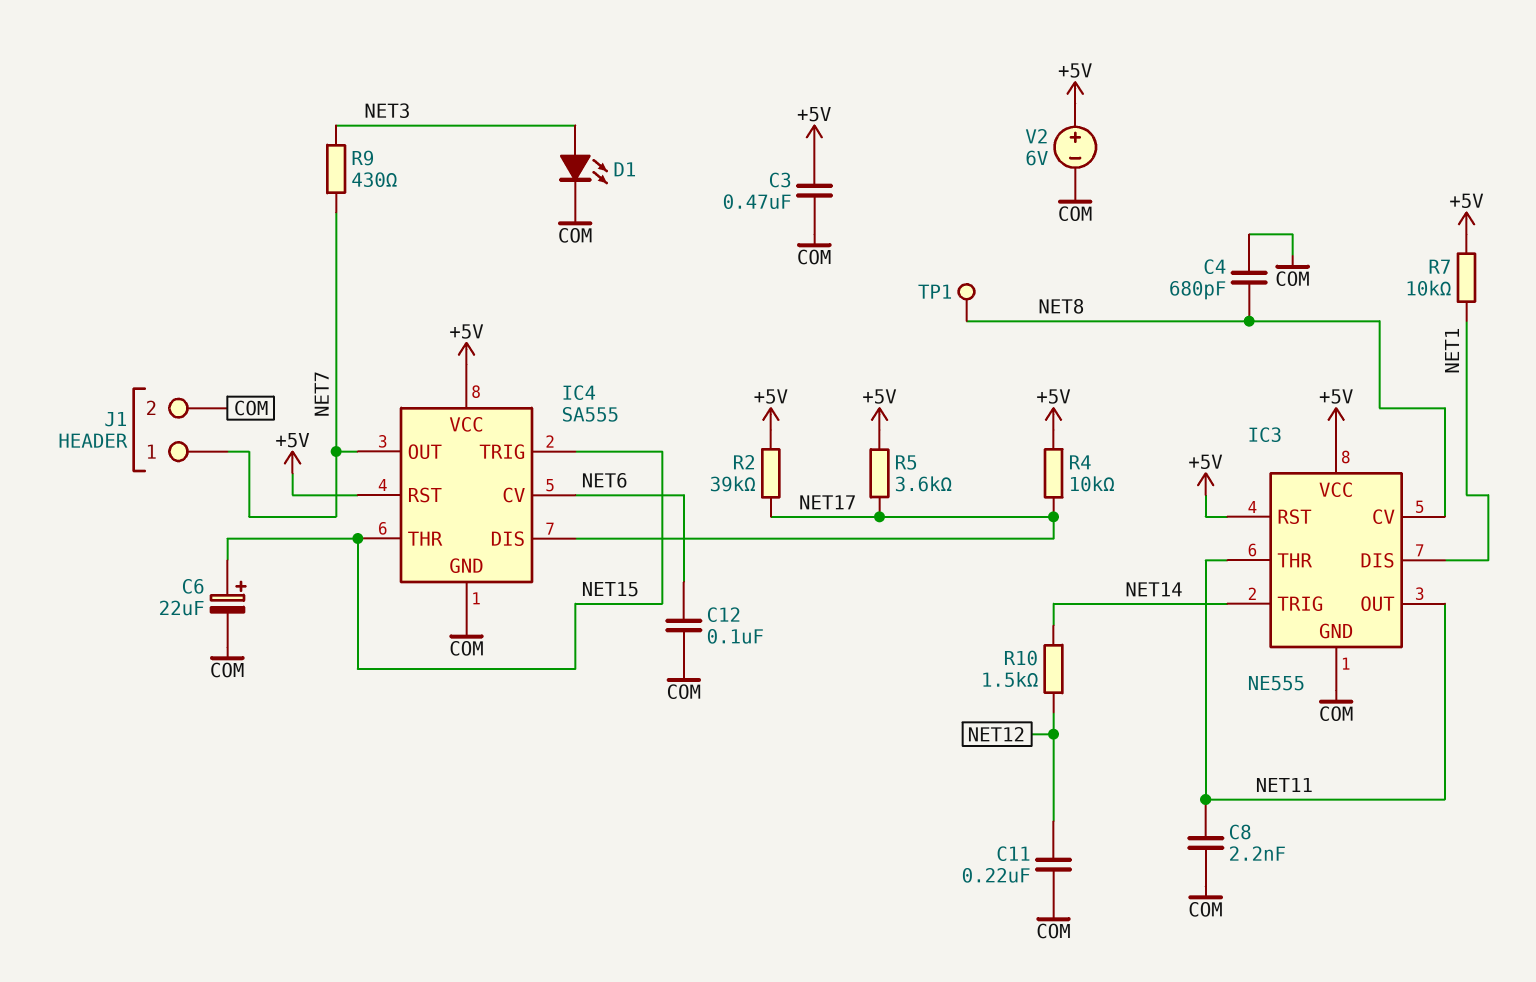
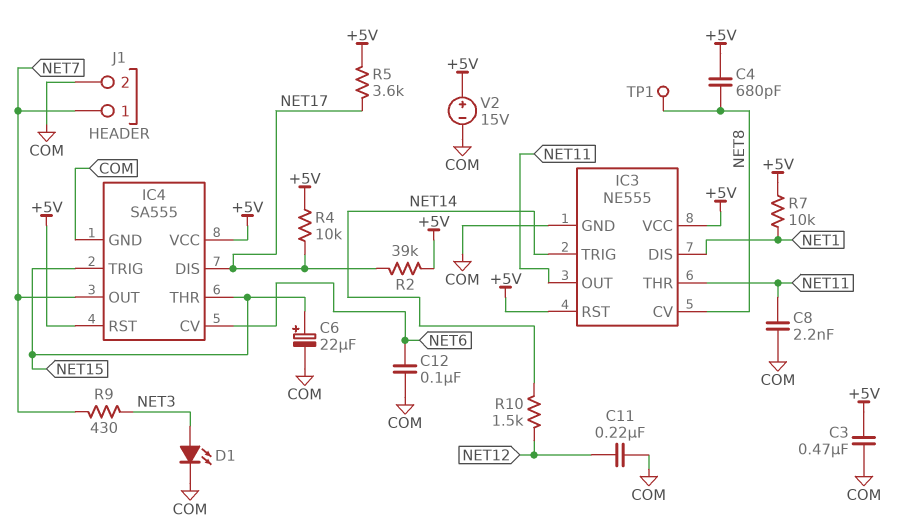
C4: 680pF (COM, NET8) -> 680pF (+5V, NET8)
V2: 6V (plus +5V, minus COM) -> 15V (plus +5V, minus COM)

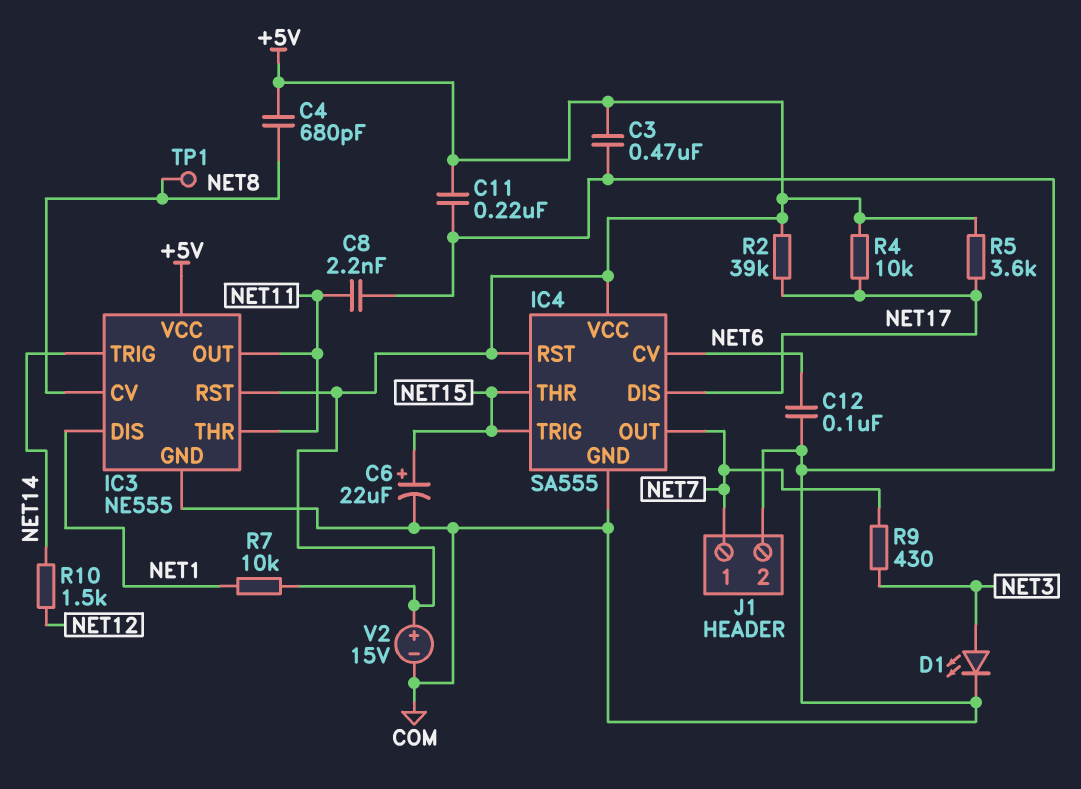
C11: 220nF (COM, NET12) -> 220nF (+5V, COM)

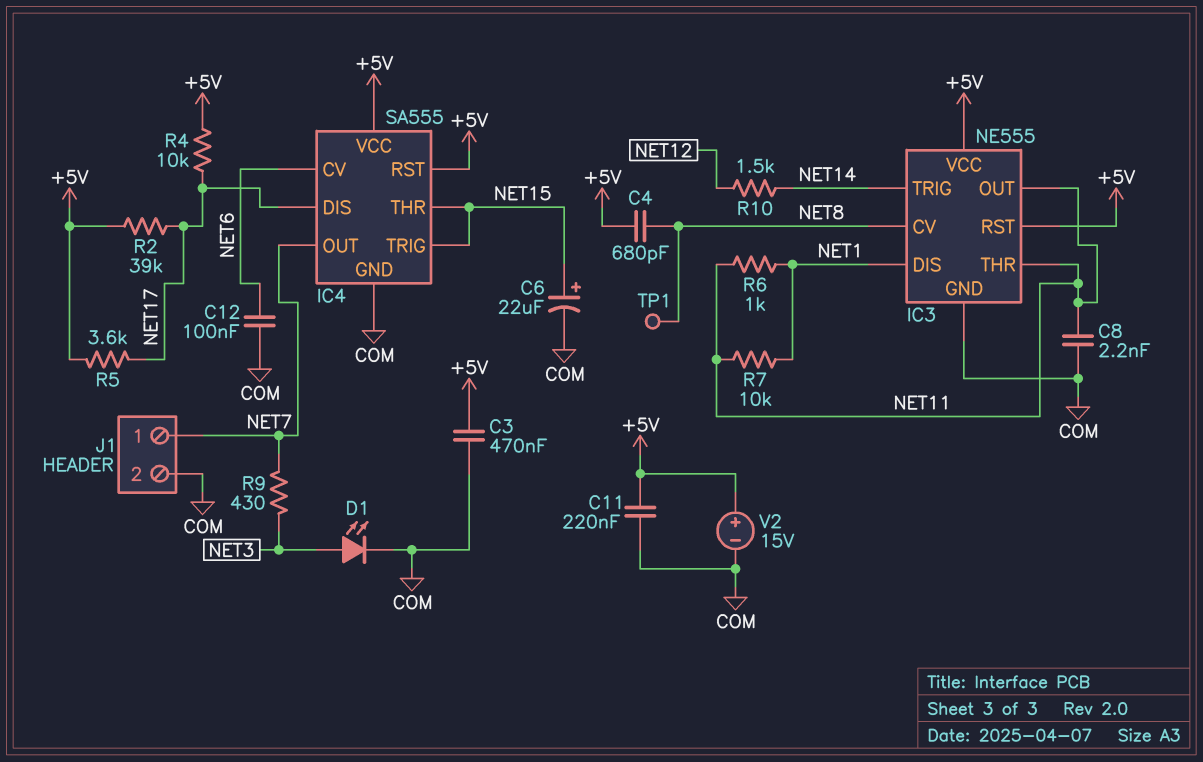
R6: none -> 1k (NET1, NET11)
R7: 10k (+5V, NET1) -> 10k (NET1, NET11)

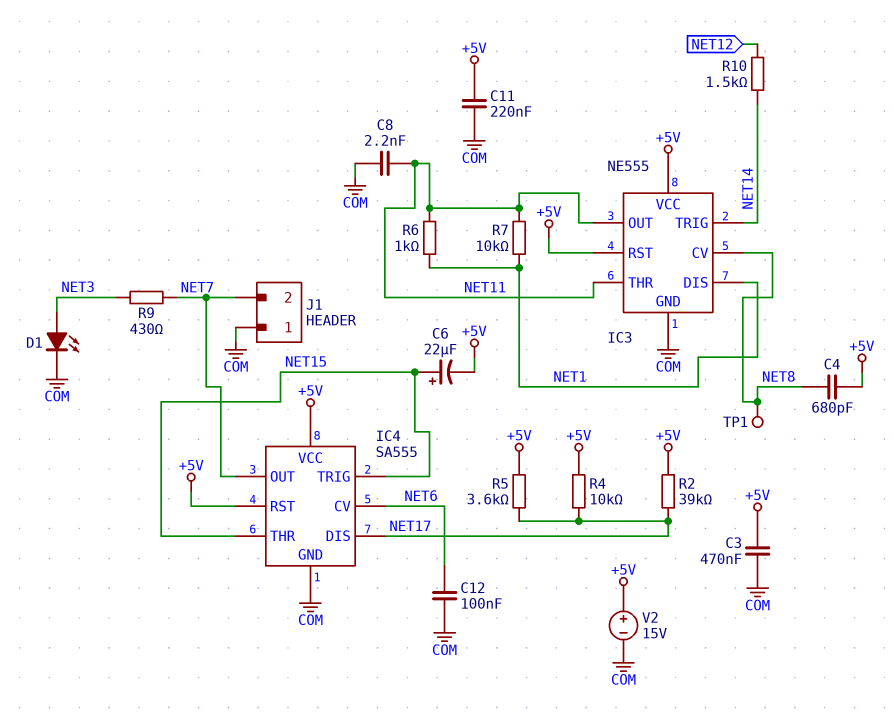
C6: 22uF (plus NET15, minus COM) -> 22uF (plus NET15, minus +5V)
J1 pin 1: NET7 -> COM
J1 pin 2: COM -> NET7

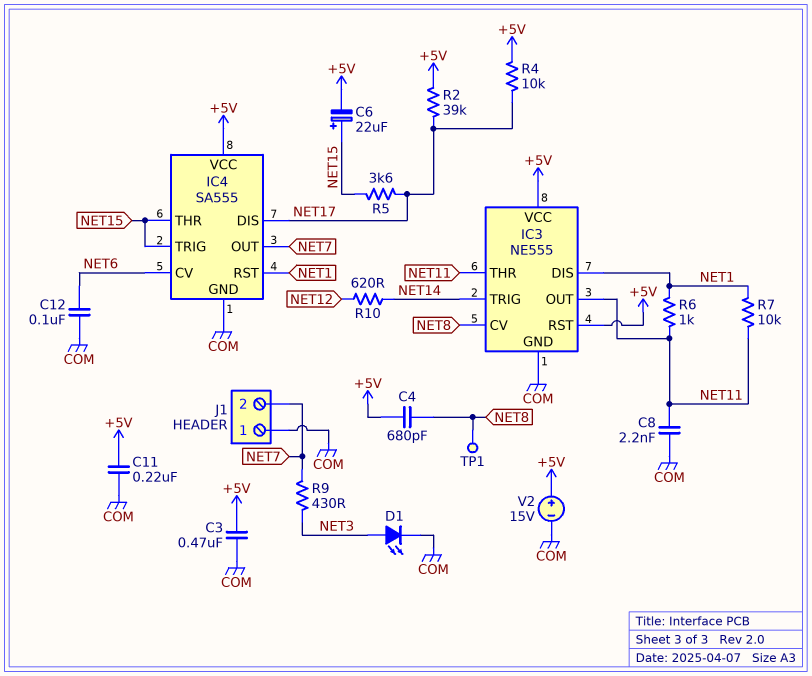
IC4 pin RST: +5V -> NET1
R5: 3.6k (+5V, NET17) -> 3.6k (NET15, NET17)
R10: 1.5k (NET12, NET14) -> 620 (NET12, NET14)

